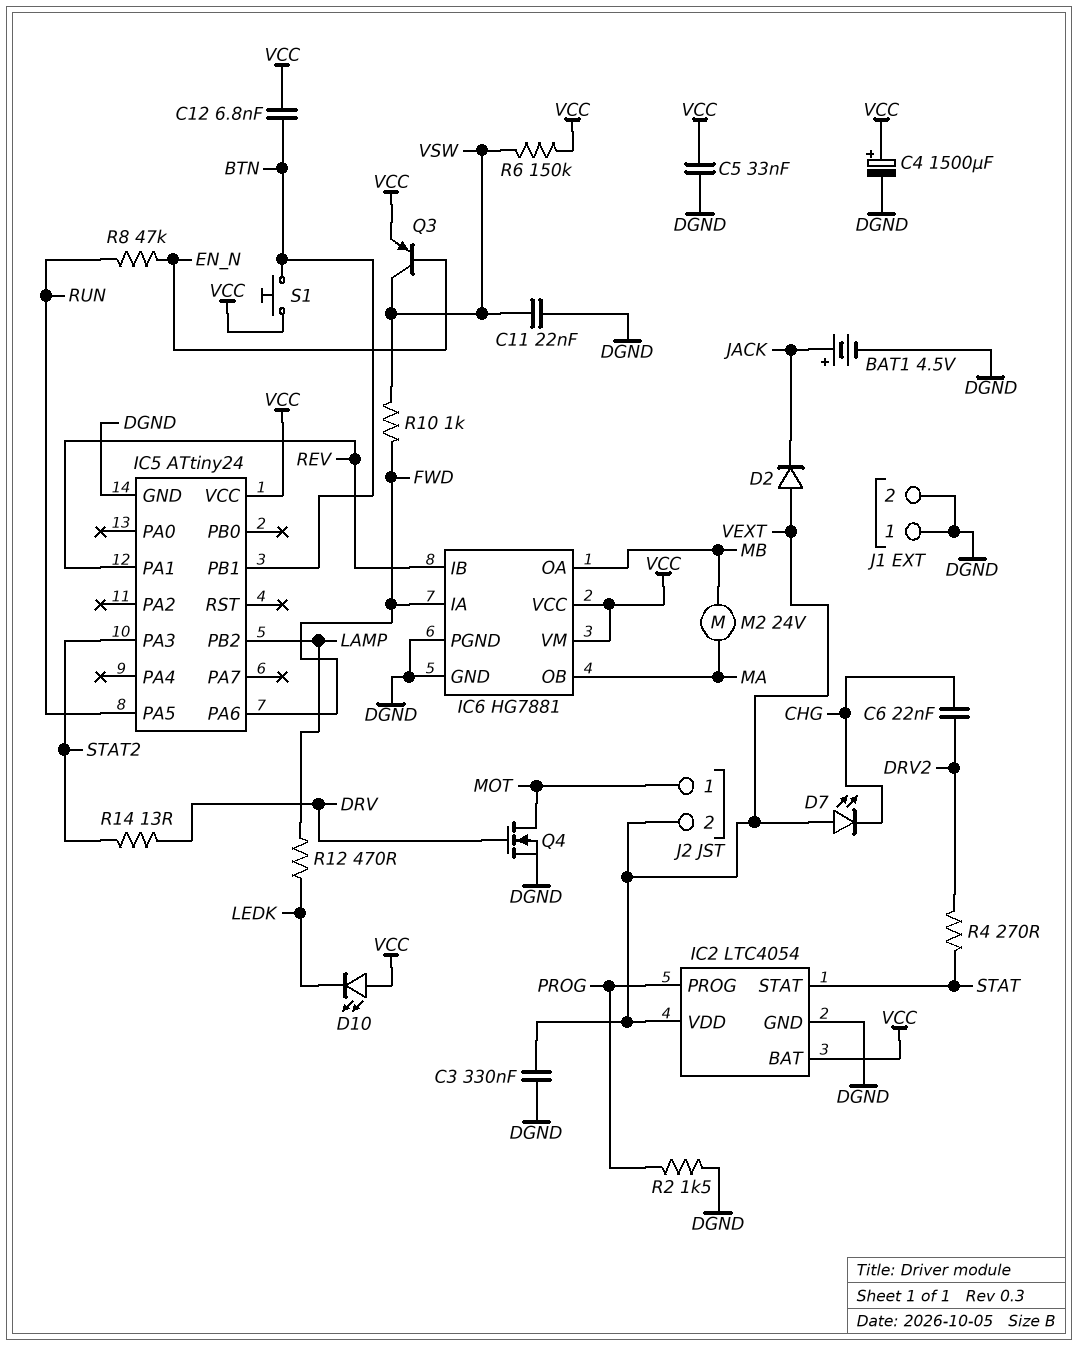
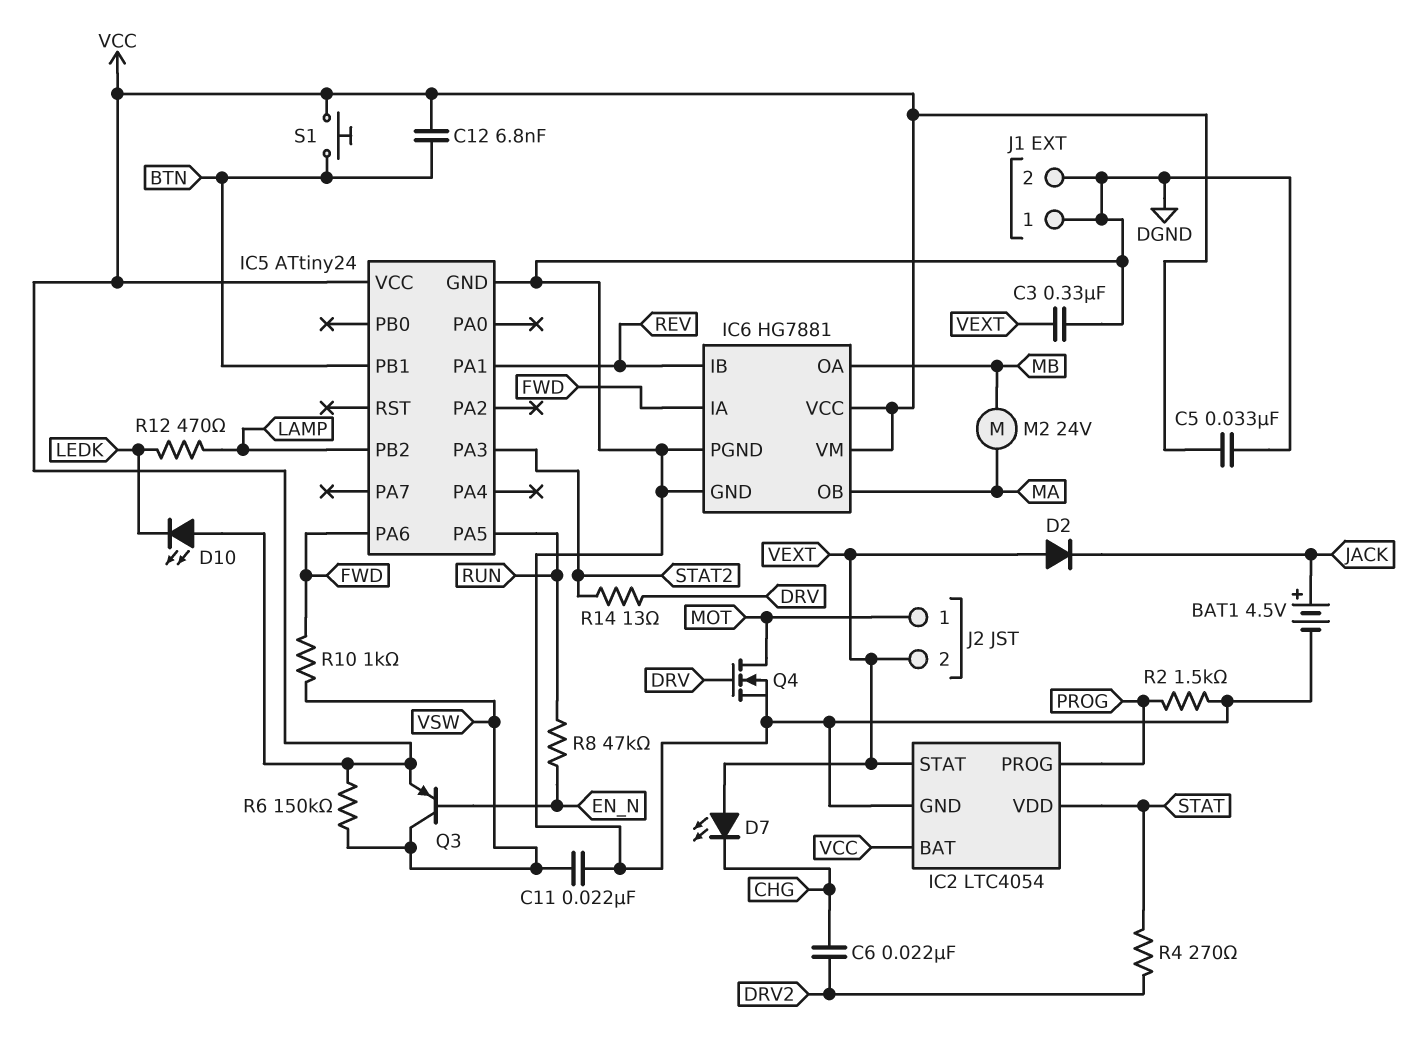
C4: 1500uF (plus VCC, minus DGND) -> none
IC2 pin STAT: STAT -> VEXT
IC2 pin VDD: VEXT -> STAT

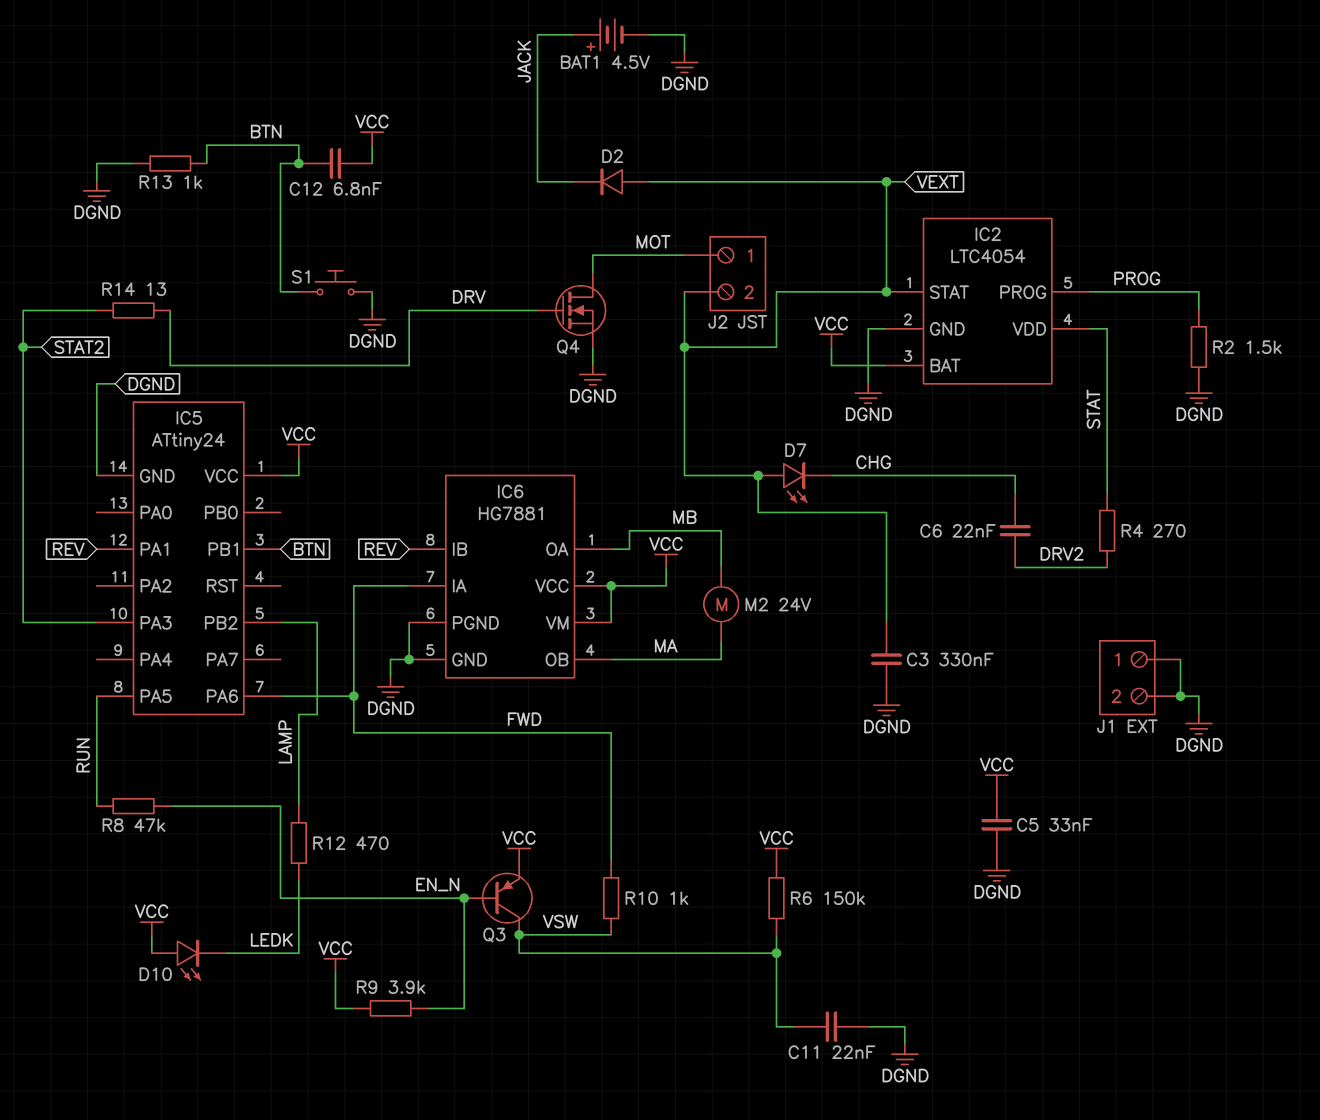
R9: none -> 3.9k (EN_N, VCC)
R13: none -> 1k (BTN, DGND)
S1: button (BTN, VCC) -> button (BTN, DGND)

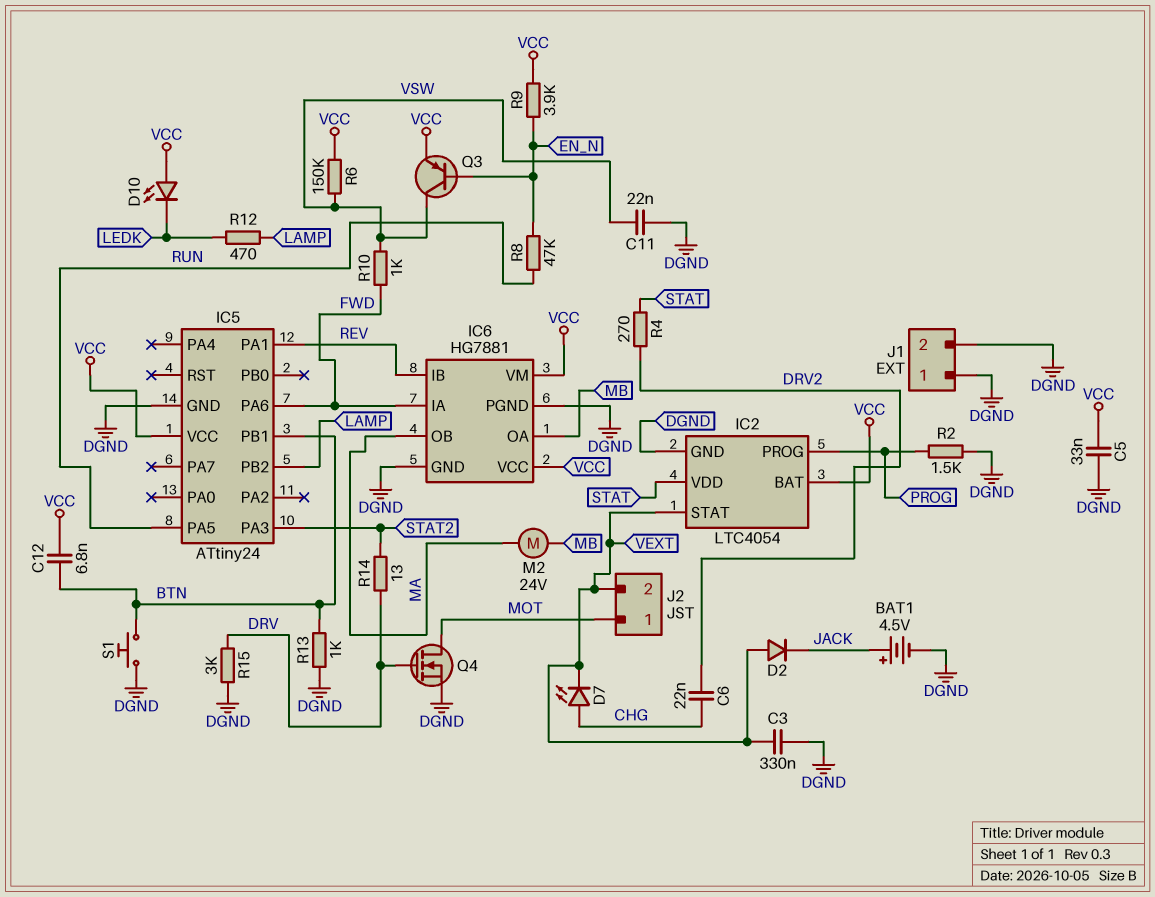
D7: LED (A VEXT, K CHG) -> LED (A CHG, K VEXT)
R15: none -> 3k (DGND, DRV)

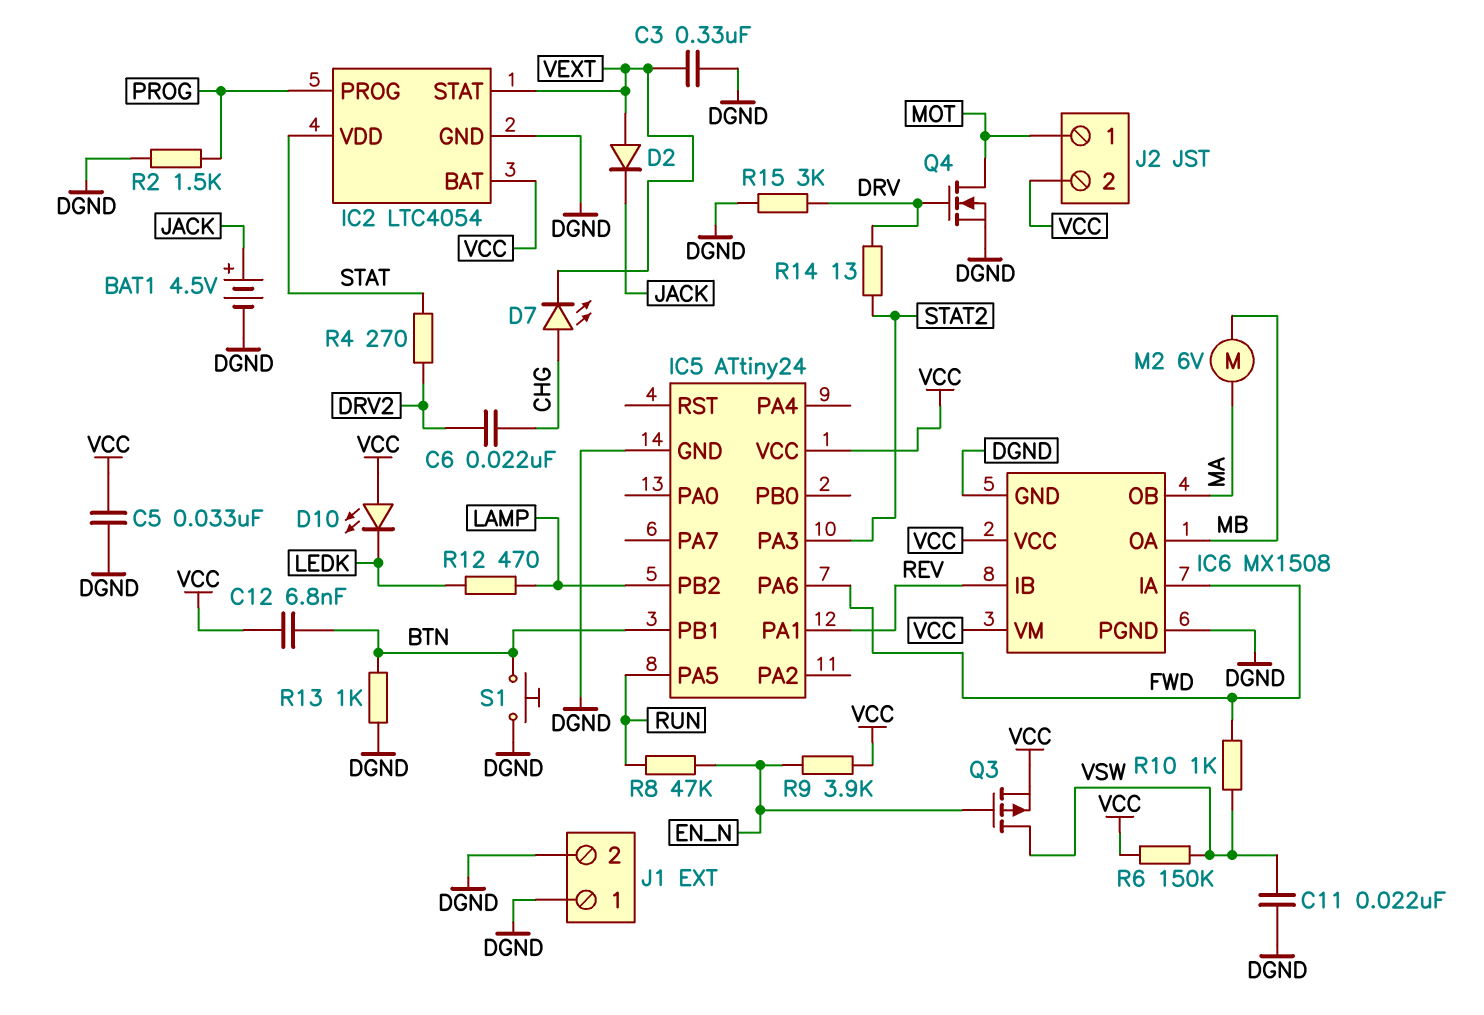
IC6: HG7881 -> MX1508
J2 pin 2: VEXT -> VCC
M2: motor 24V (MA, MB) -> motor 6V (MA, MB)
Q3: PNP (B EN_N, C VSW, E VCC) -> PMOS (G EN_N, D VSW, S VCC)

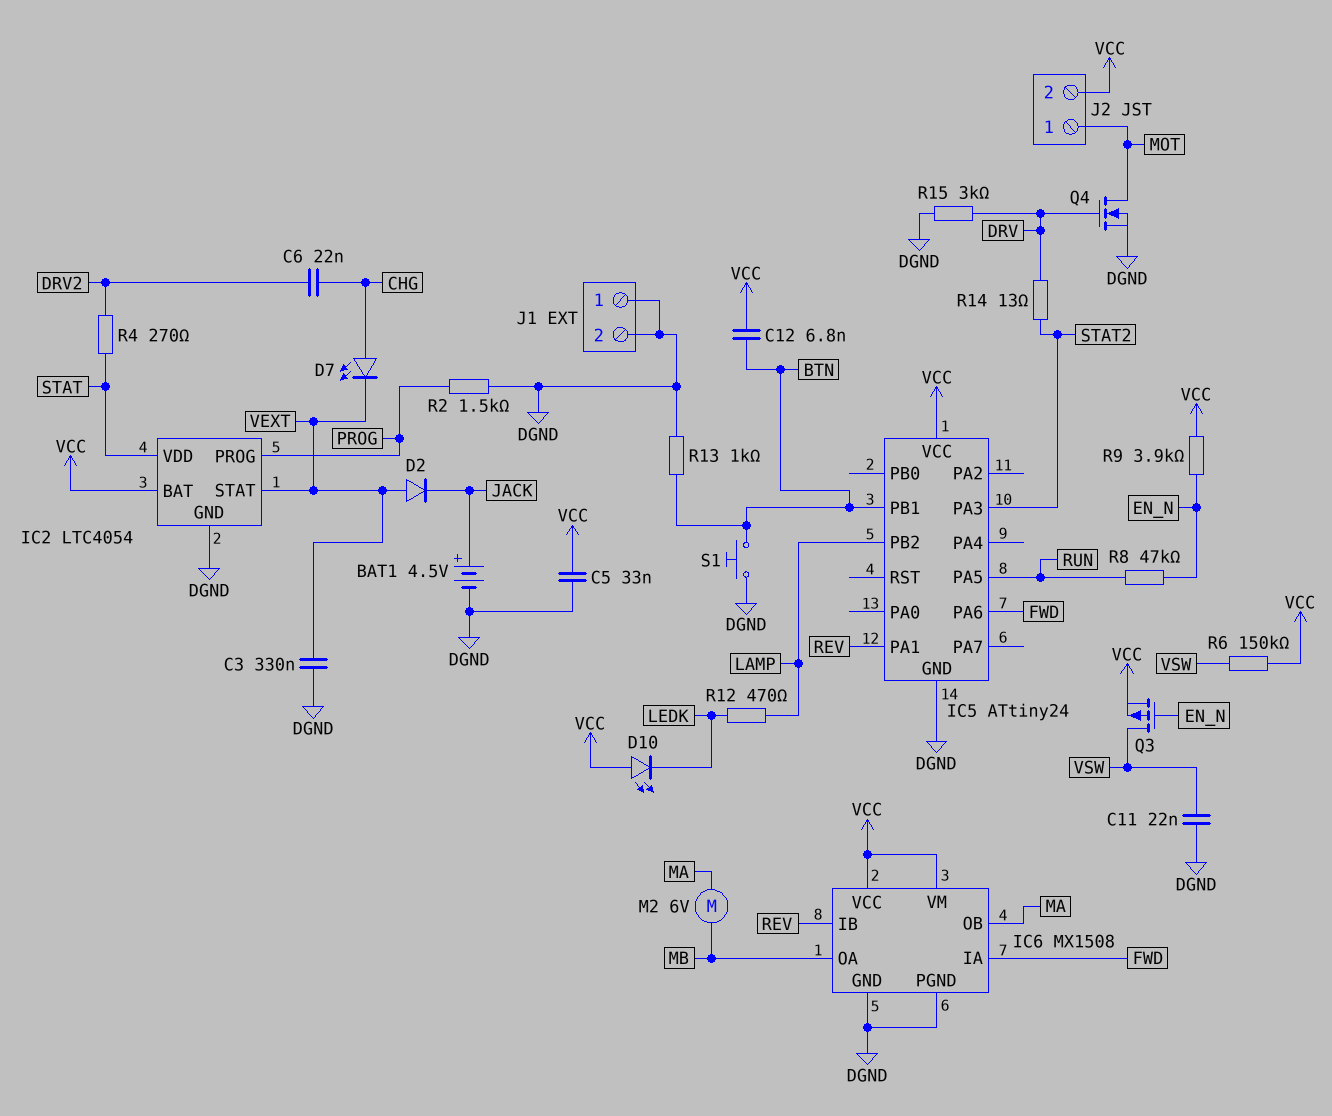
R10: 1k (FWD, VSW) -> none

